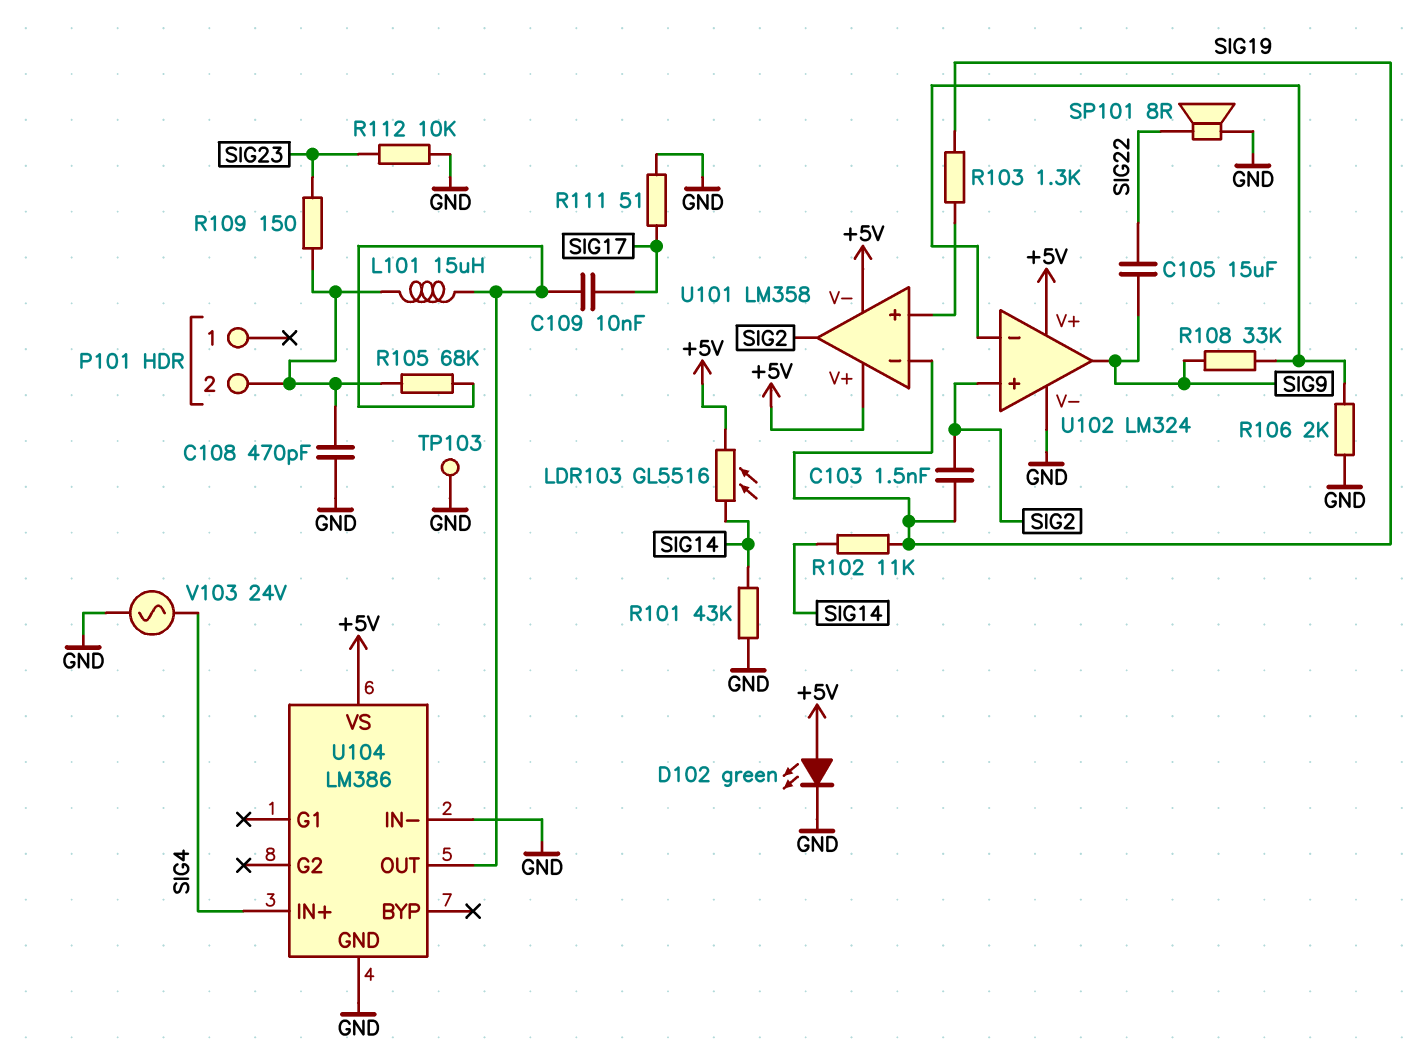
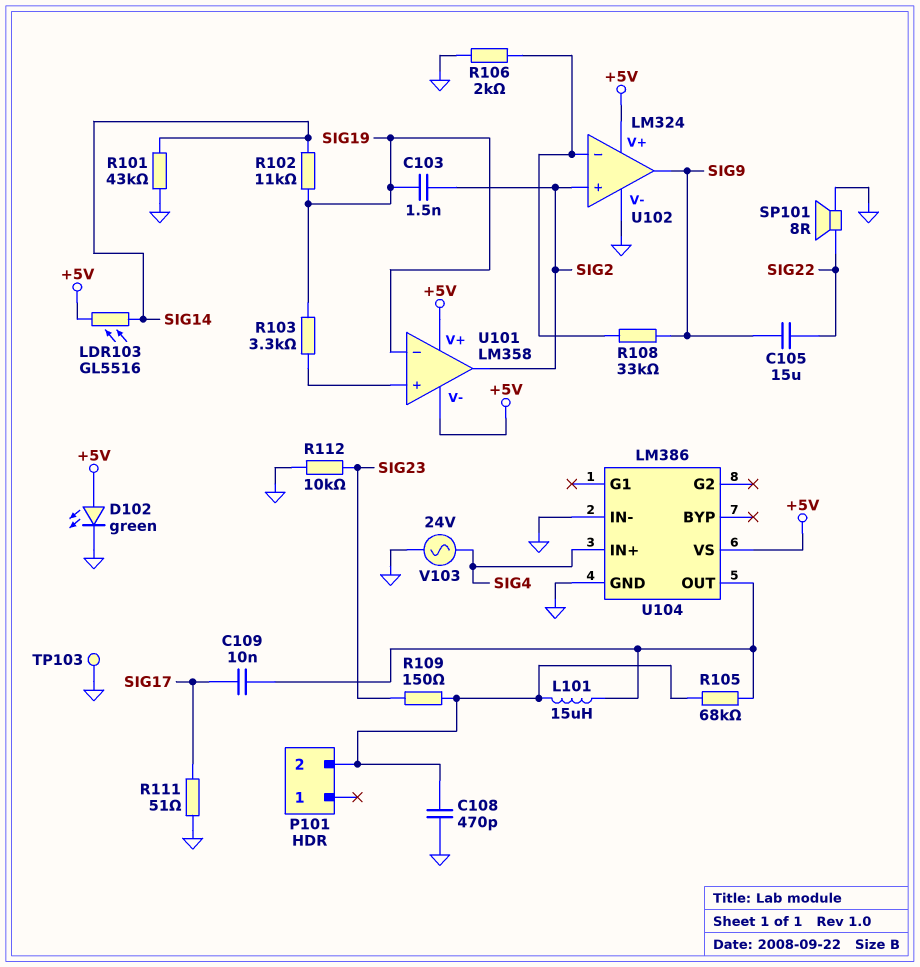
R103: 1.3k (SIG19, U101/in+) -> 3.3k (SIG19, U101/in+)

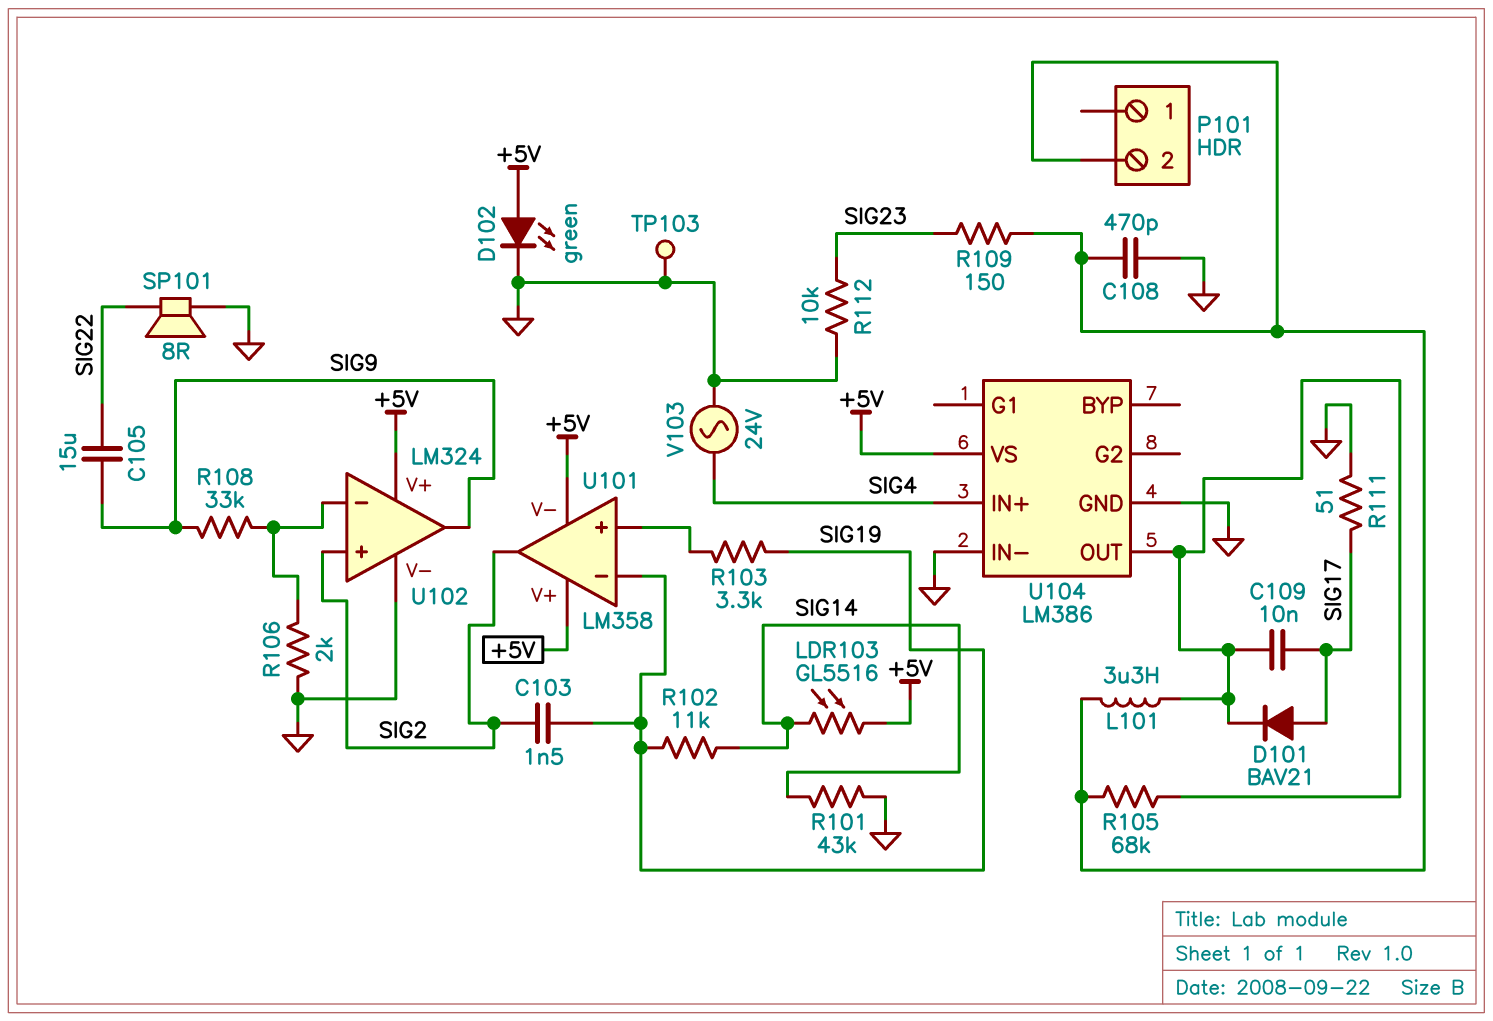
D101: none -> diode BAV21 (A SIG17, K U104/OUT)
L101: 15uH (P101/2, U104/OUT) -> 3.3uH (P101/2, U104/OUT)

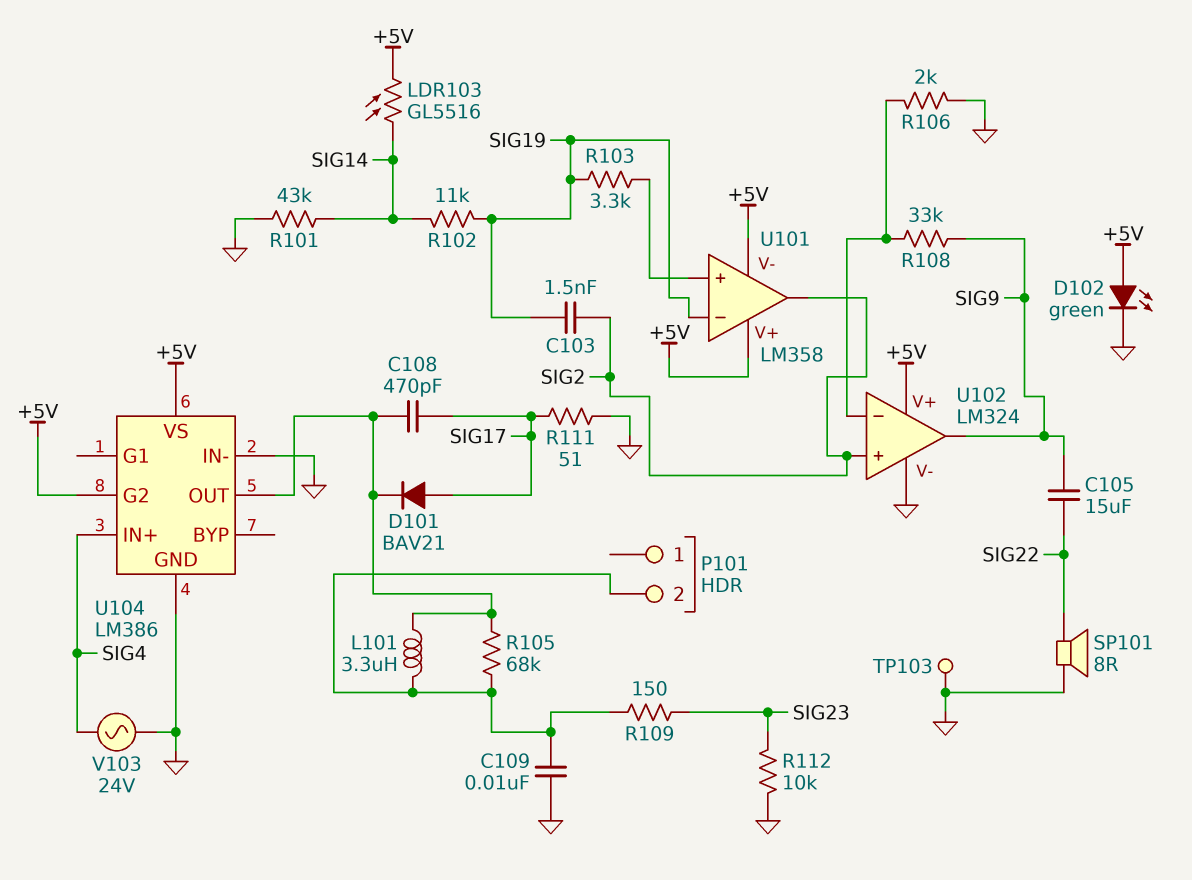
C108: 470pF (GND, P101/2) -> 470pF (SIG17, U104/OUT)
C109: 10nF (SIG17, U104/OUT) -> 10nF (GND, P101/2)
U104 pin G2: none -> +5V

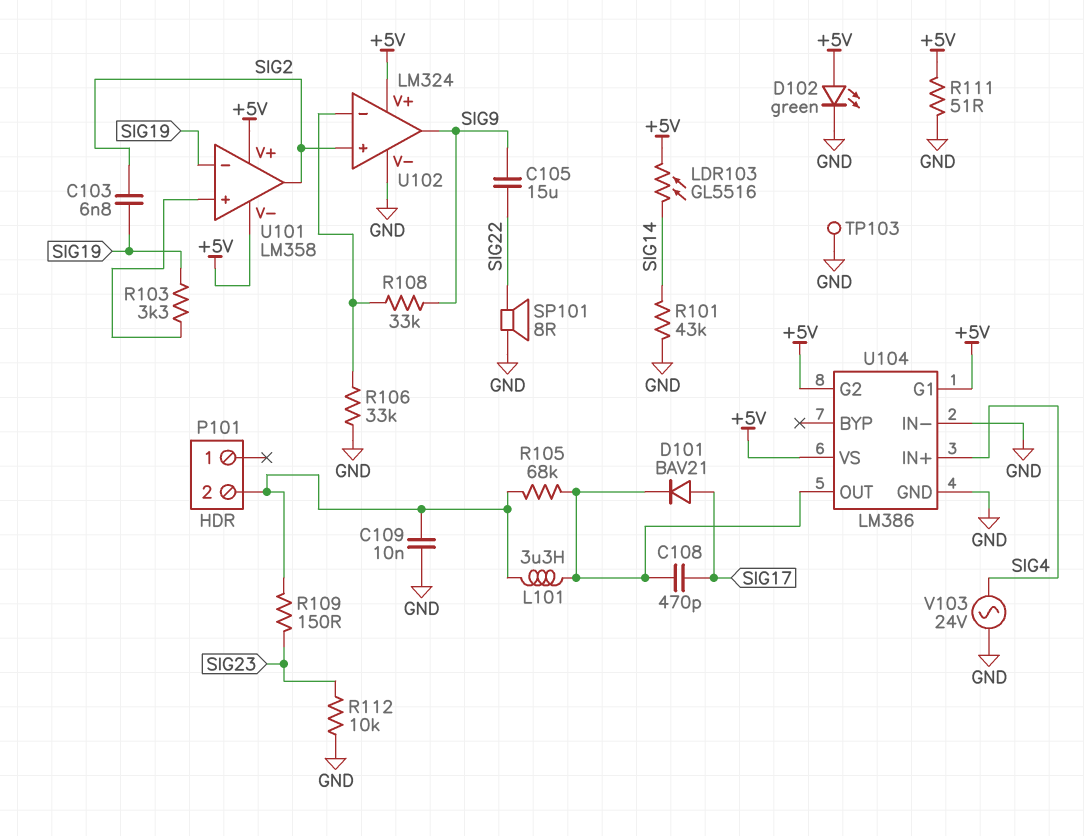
C103: 1.5nF (SIG2, SIG19) -> 6.8nF (SIG2, SIG19)
R102: 11k (SIG14, SIG19) -> none
R106: 2k (GND, U102/in-) -> 33k (GND, U102/in-)
R111: 51 (GND, SIG17) -> 51 (+5V, GND)
U104 pin G1: none -> +5V

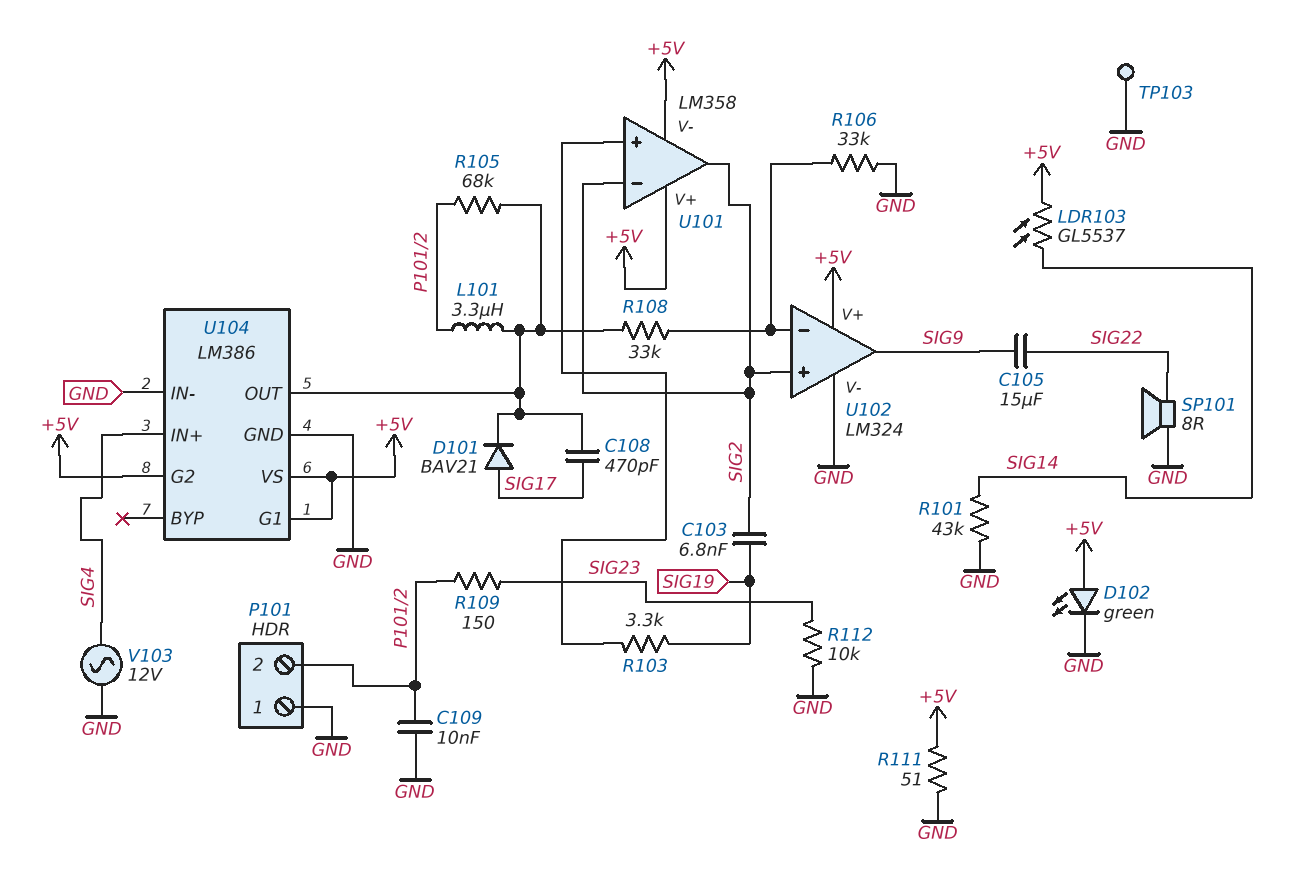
LDR103: GL5516 (+5V, SIG14) -> GL5537 (+5V, SIG14)
P101 pin 1: none -> GND
R108: 33k (SIG9, U102/in-) -> 33k (U102/in-, U104/OUT)
U101 pin in-: SIG19 -> SIG2
V103: AC 24V (GND, SIG4) -> AC 12V (GND, SIG4)

